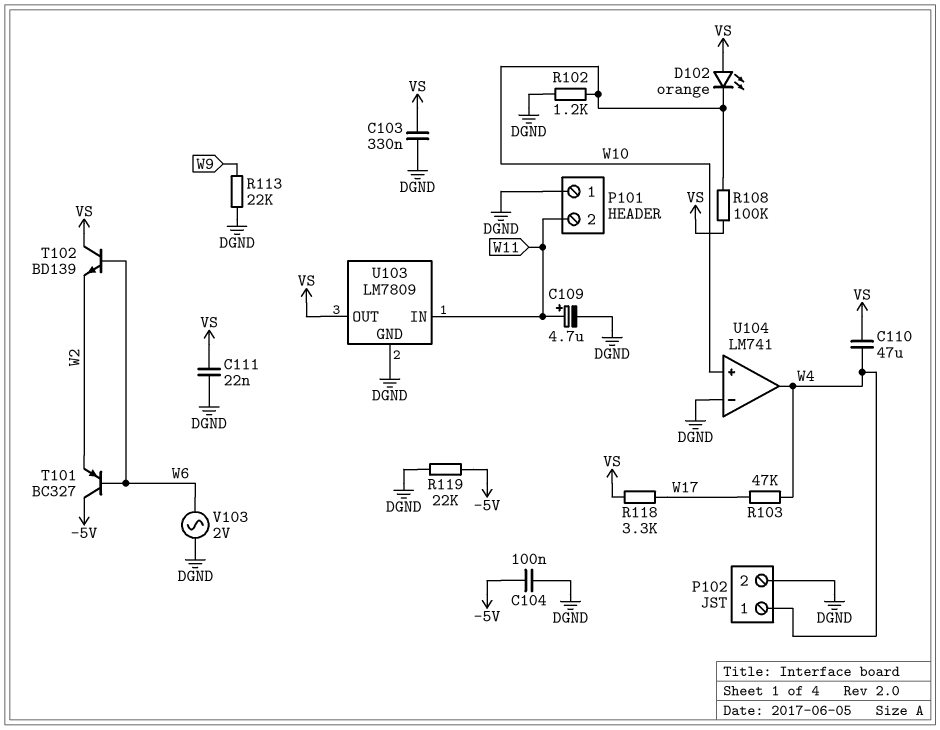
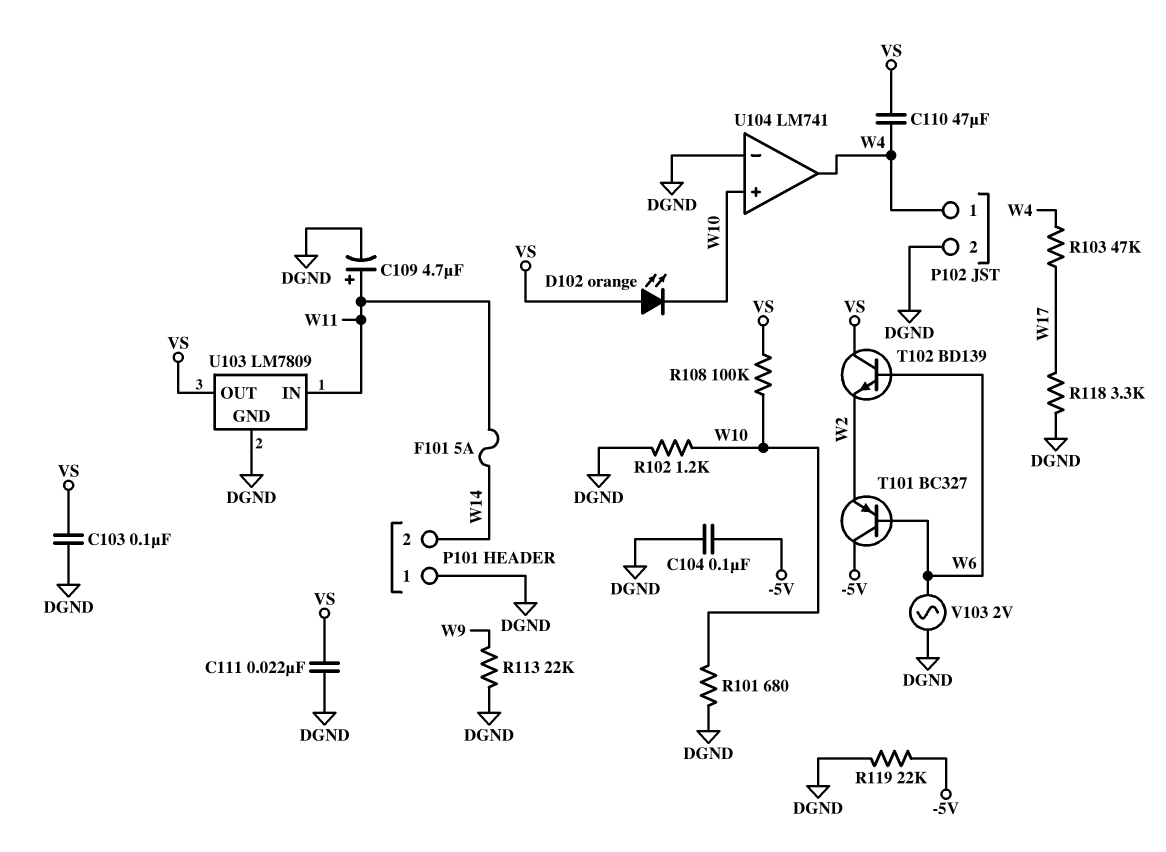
C103: 330nF (DGND, VS) -> 100nF (DGND, VS)
F101: none -> 5A (W11, W14)
P101 pin 2: W11 -> W14
R101: none -> 680 (DGND, W10)
R118: 3.3k (VS, W17) -> 3.3k (DGND, W17)

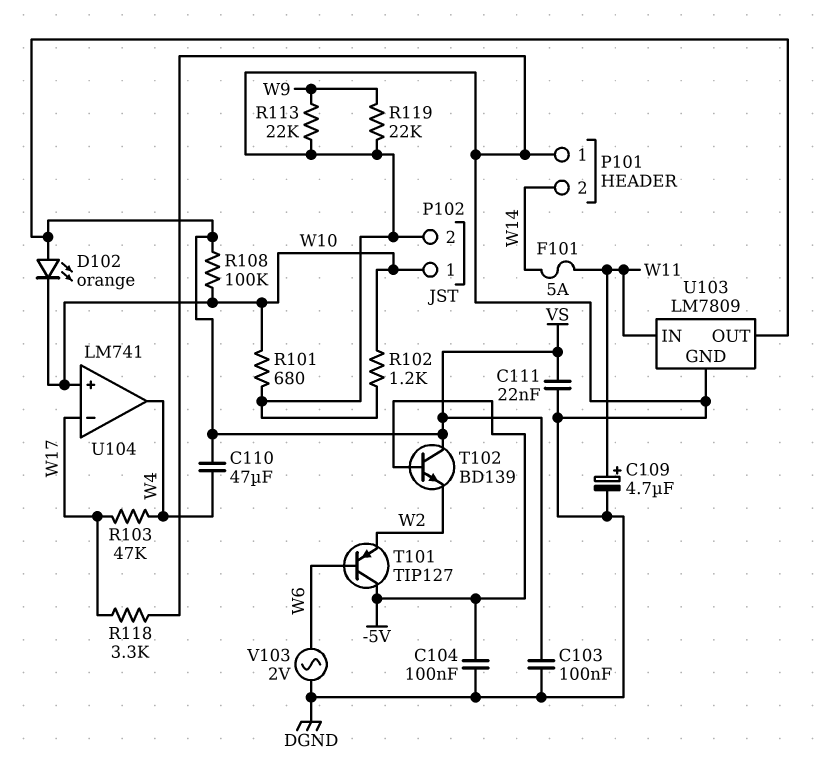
P102 pin 1: W4 -> W10
R119: 22k (-5V, DGND) -> 22k (DGND, W9)
T101: PNP BC327 (B W6, C -5V, E W2) -> PNP TIP127 (B W6, C -5V, E W2)
T102: NPN BD139 (B W6, C VS, E W2) -> NPN BD139 (B -5V, C VS, E W2)
U104 pin in-: DGND -> W17

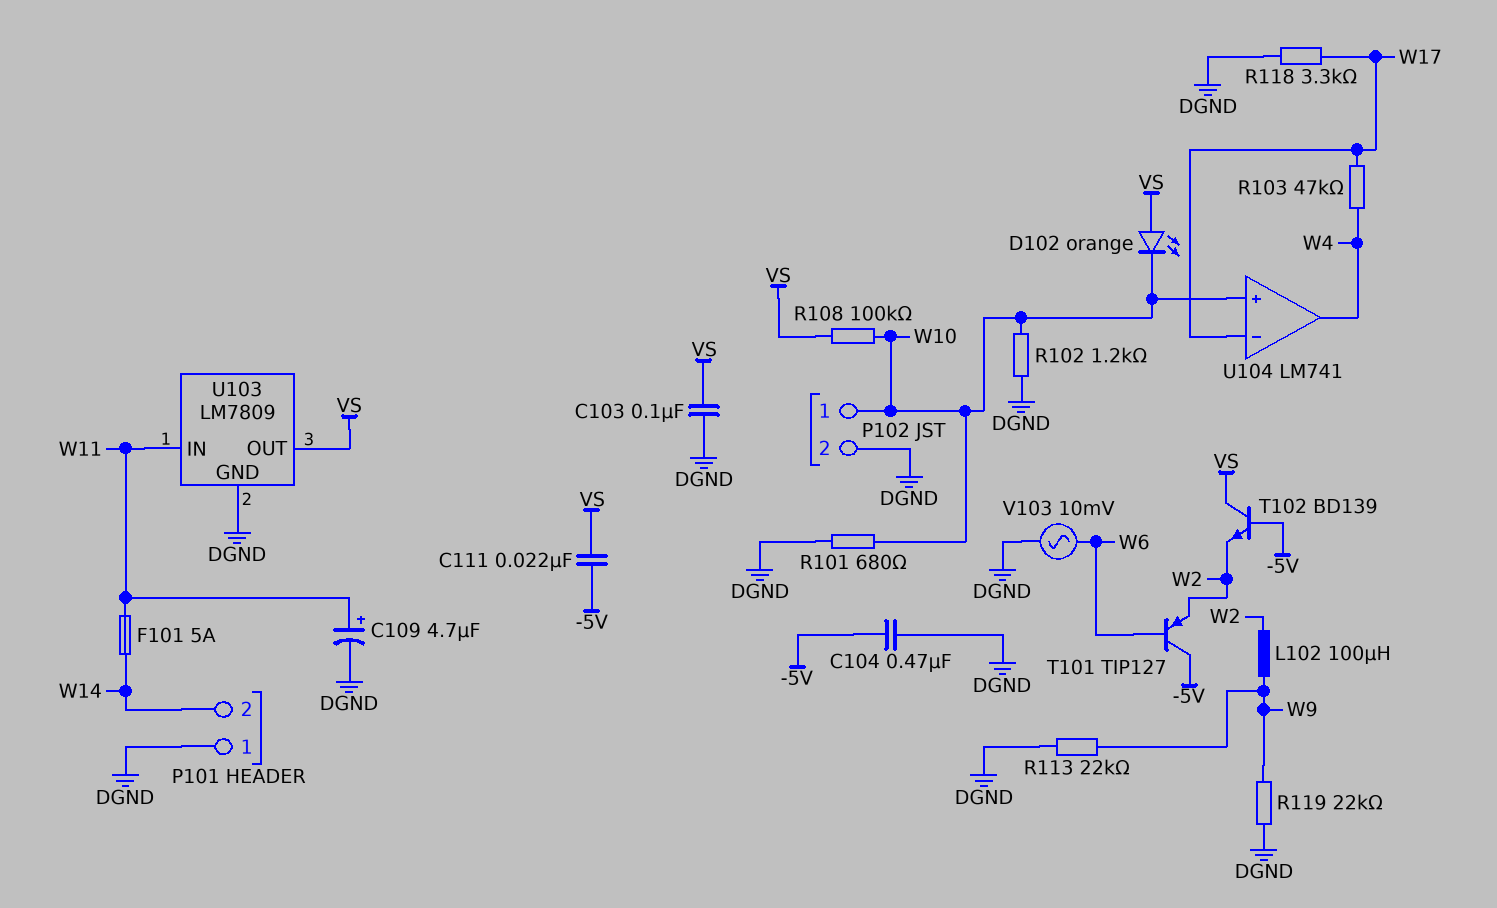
C104: 100nF (-5V, DGND) -> 470nF (-5V, DGND)
C110: 47uF (VS, W4) -> none
C111: 22nF (DGND, VS) -> 22nF (-5V, VS)
L102: none -> 100uH (W2, W9)
V103: AC 2V (DGND, W6) -> AC 10mV (DGND, W6)

